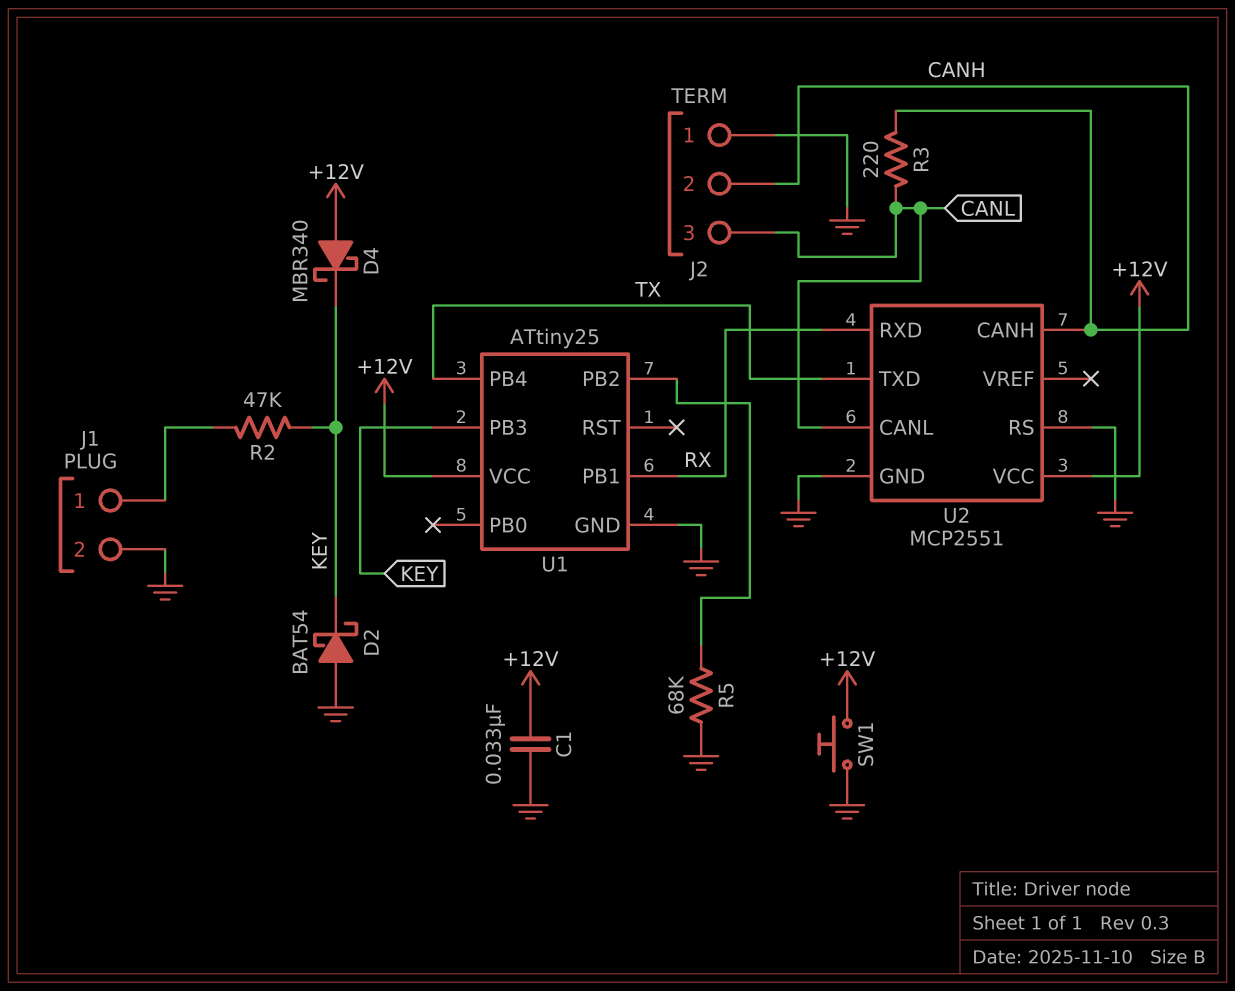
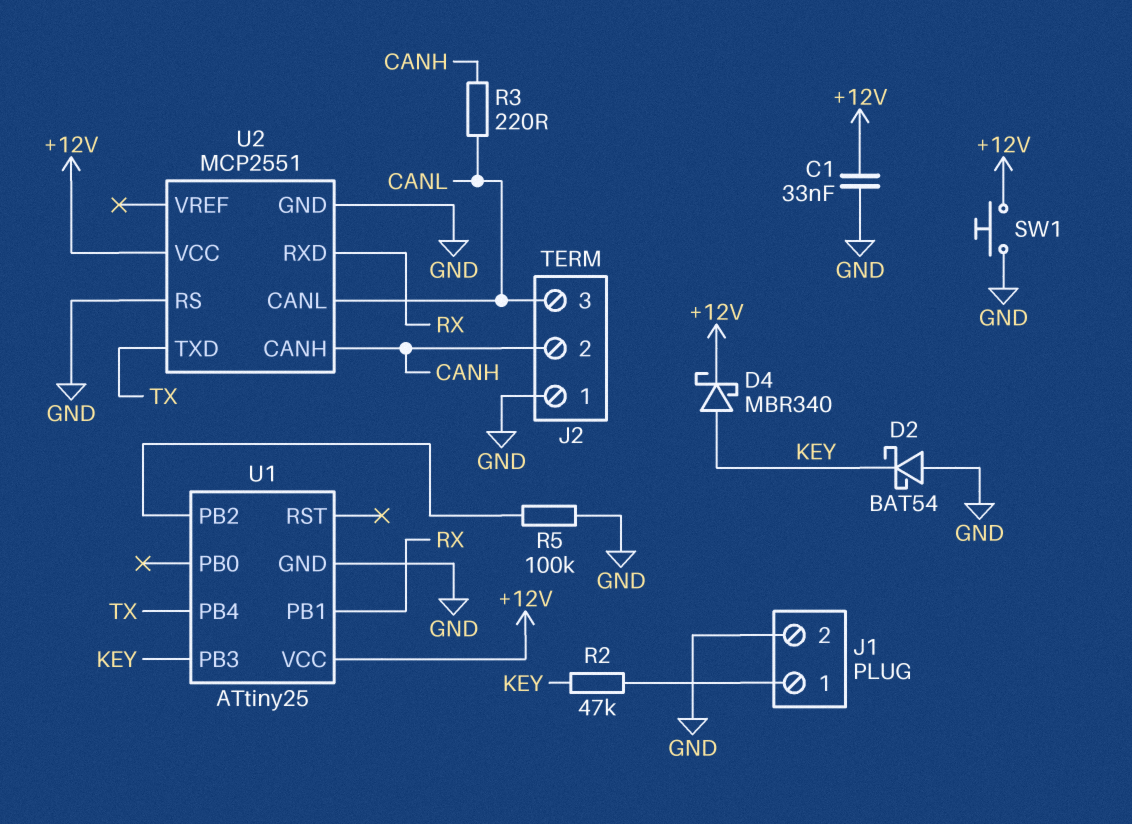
D4: schottky MBR340 (A +12V, K KEY) -> schottky MBR340 (A KEY, K +12V)
R5: 68k (GND, U1/PB2) -> 100k (GND, U1/PB2)

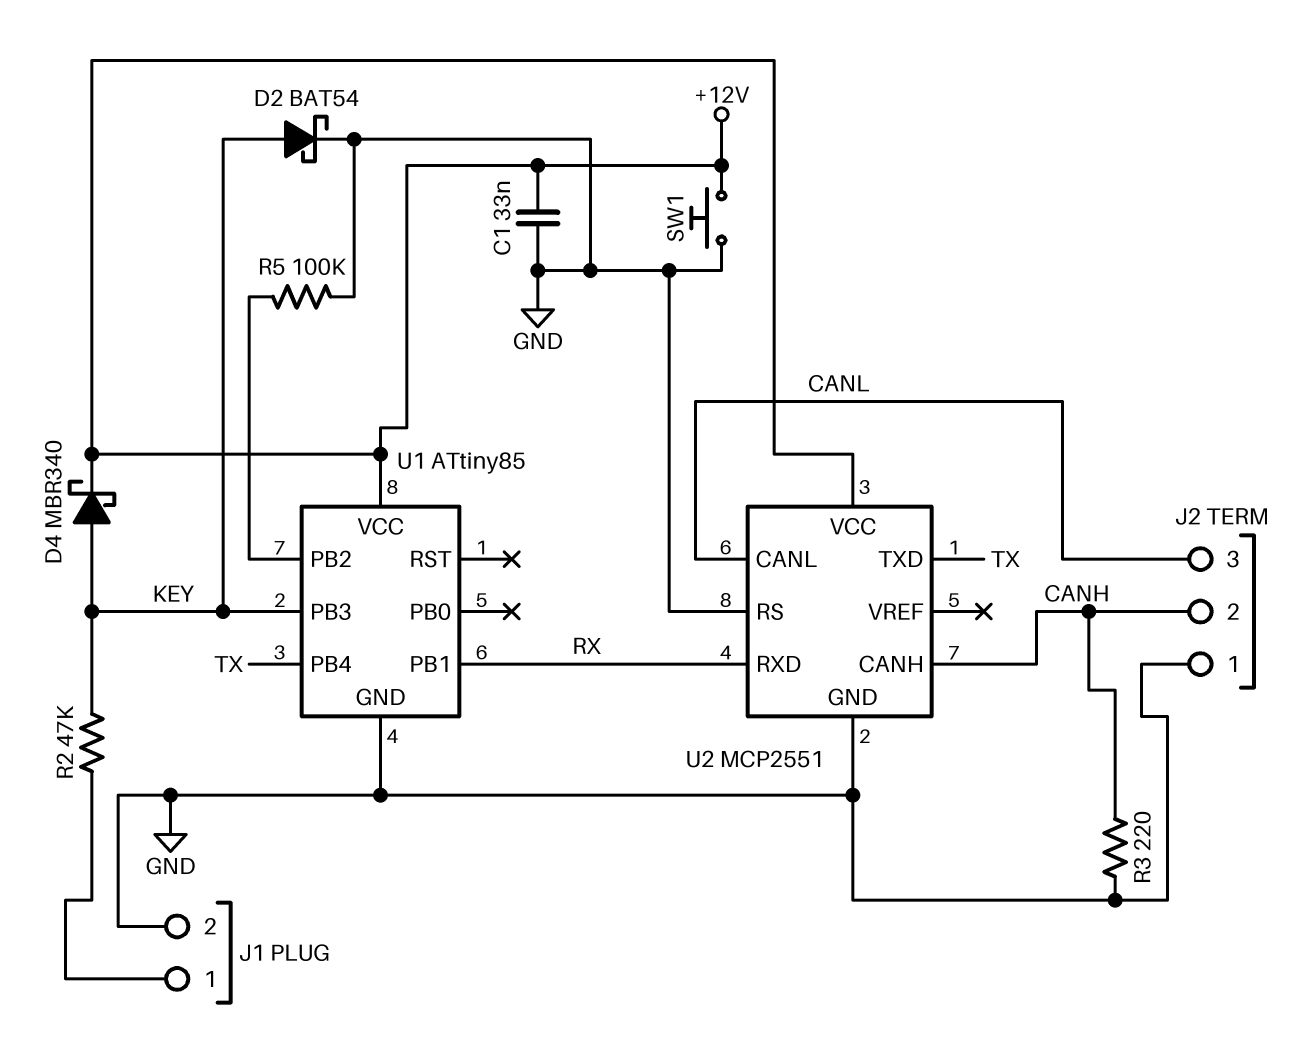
D2: schottky BAT54 (A GND, K KEY) -> schottky BAT54 (A KEY, K GND)
R3: 220 (CANH, CANL) -> 220 (CANH, GND)
U1: ATtiny25 -> ATtiny85

